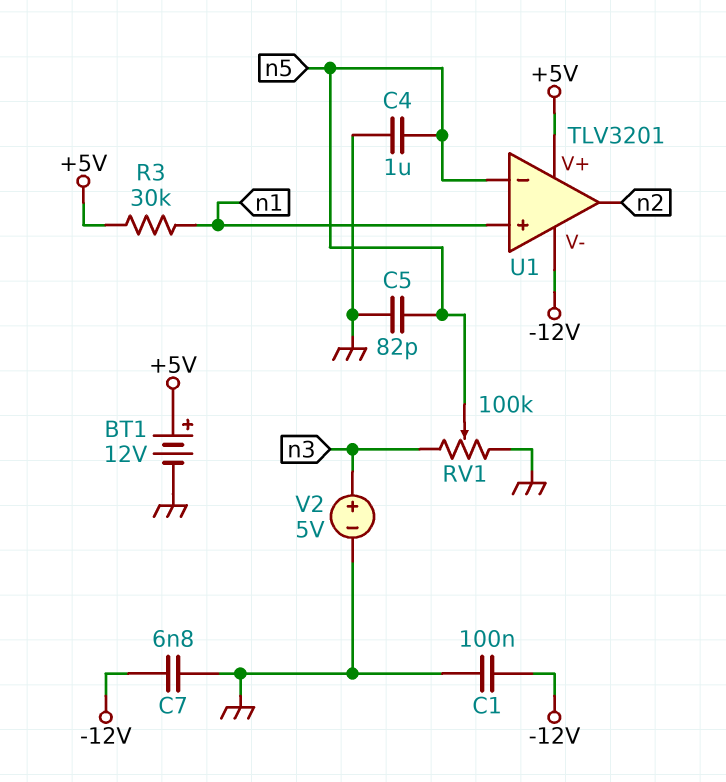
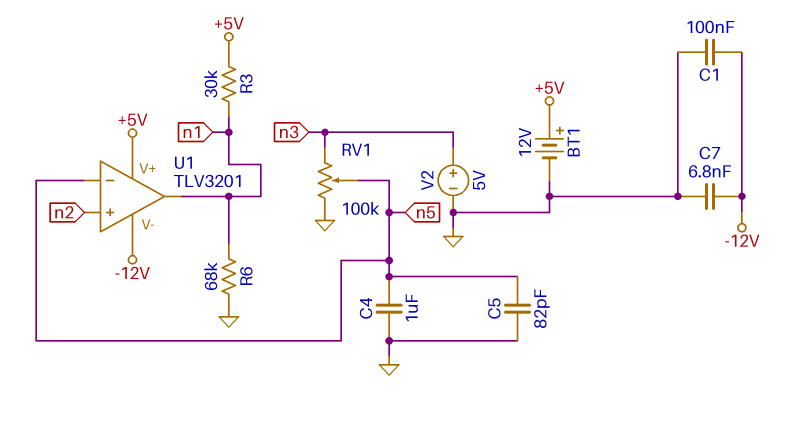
R6: none -> 68k (GND, n1)
U1 pin in+: n1 -> n2
U1 pin out: n2 -> n1

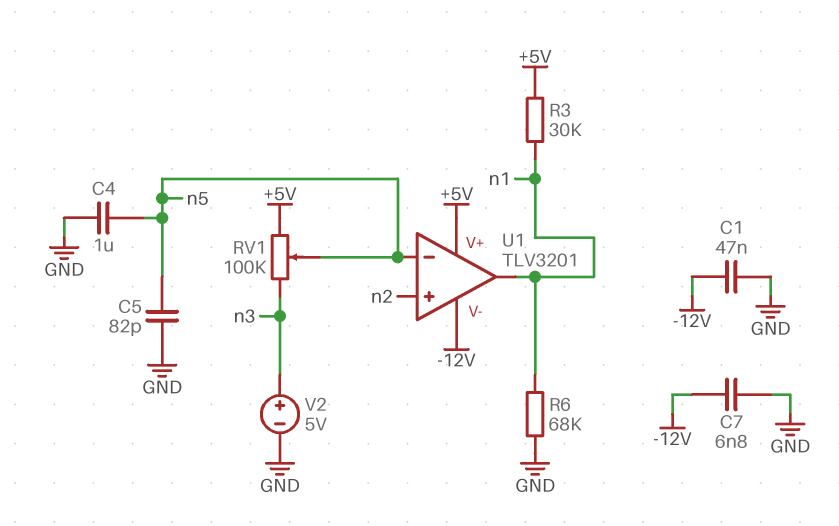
BT1: 12V (plus +5V, minus GND) -> none
C1: 100nF (-12V, GND) -> 47nF (-12V, GND)
RV1: 100k (GND, n3, wiper n5) -> 100k (+5V, n3, wiper n5)

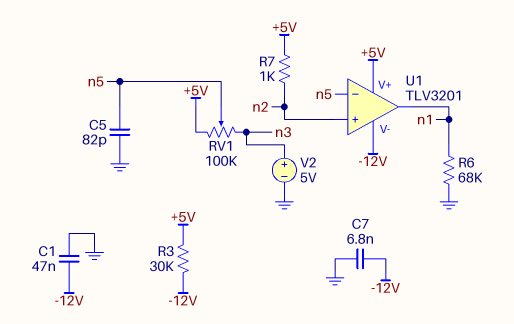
C4: 1uF (GND, n5) -> none
R3: 30k (+5V, n1) -> 30k (+5V, -12V)
R7: none -> 1k (+5V, n2)

